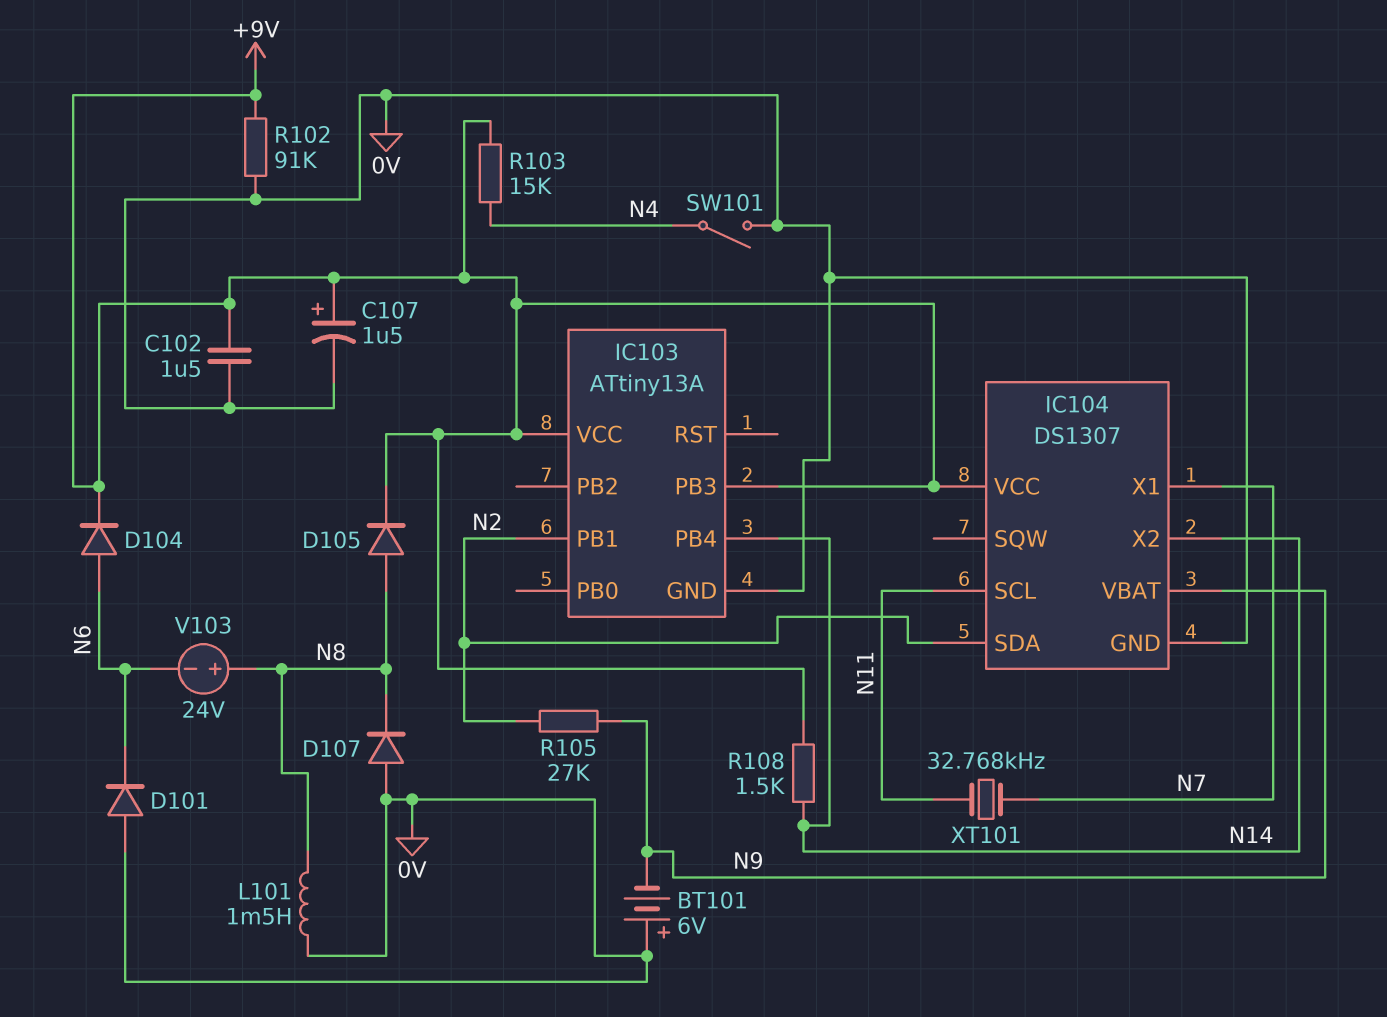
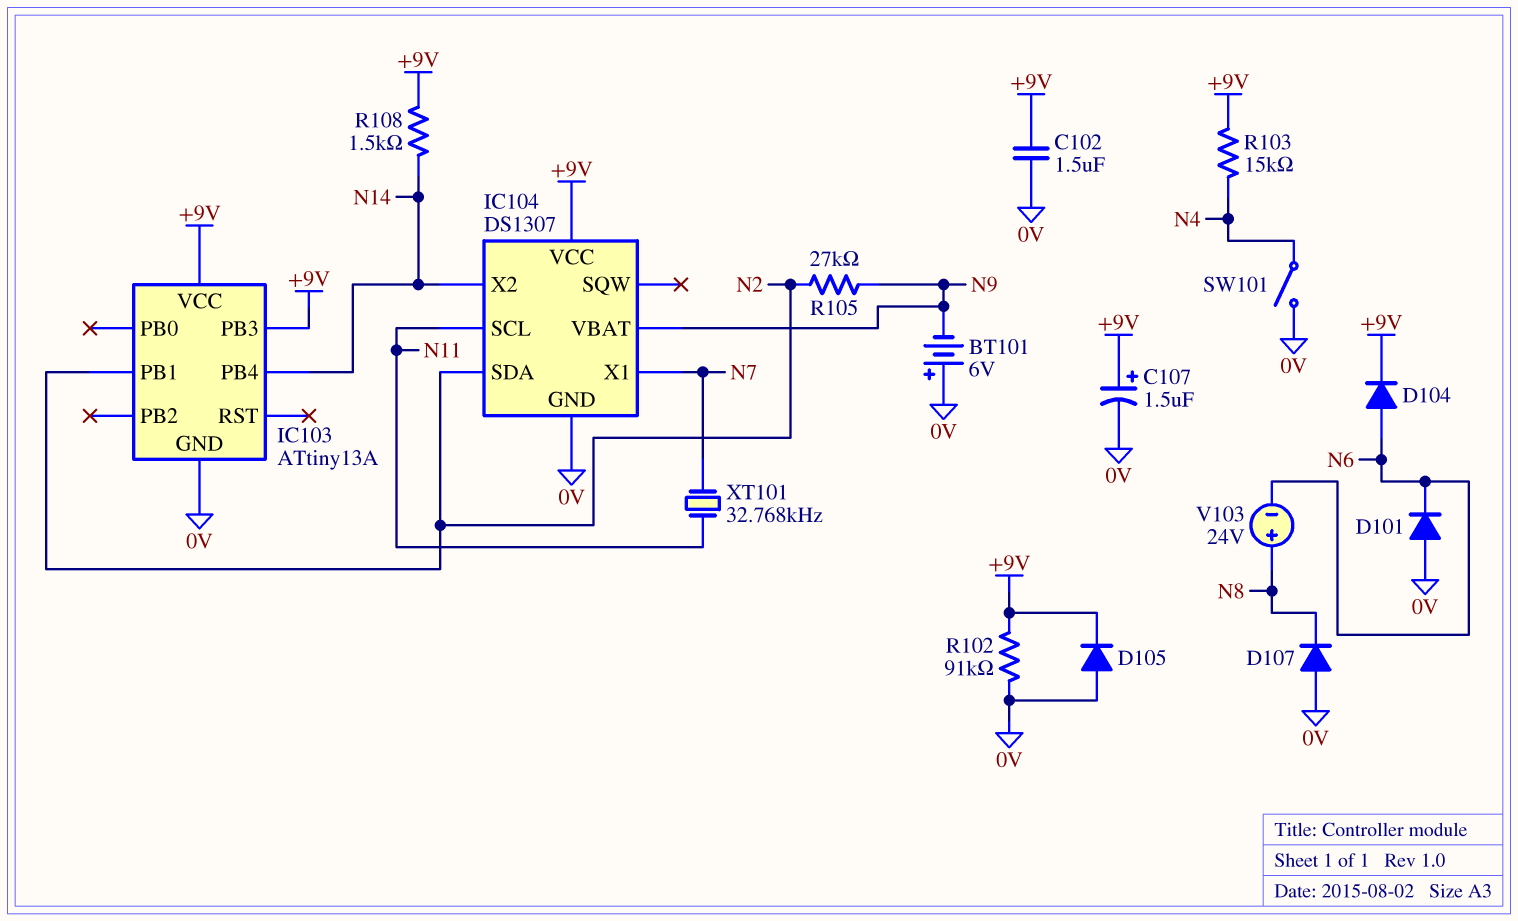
D105: diode (A N8, K +9V) -> diode (A 0V, K +9V)
L101: 1.5mH (0V, N8) -> none

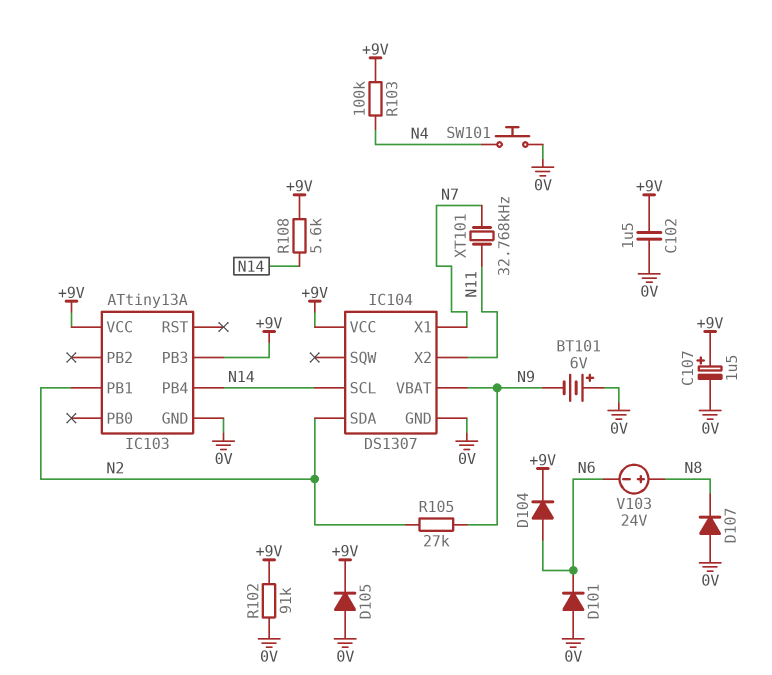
IC104 pin SCL: N11 -> N14
IC104 pin X2: N14 -> N11
R103: 15k (+9V, N4) -> 100k (+9V, N4)
R108: 1.5k (+9V, N14) -> 5.6k (+9V, N14)
SW101: switch (0V, N4) -> button (0V, N4)

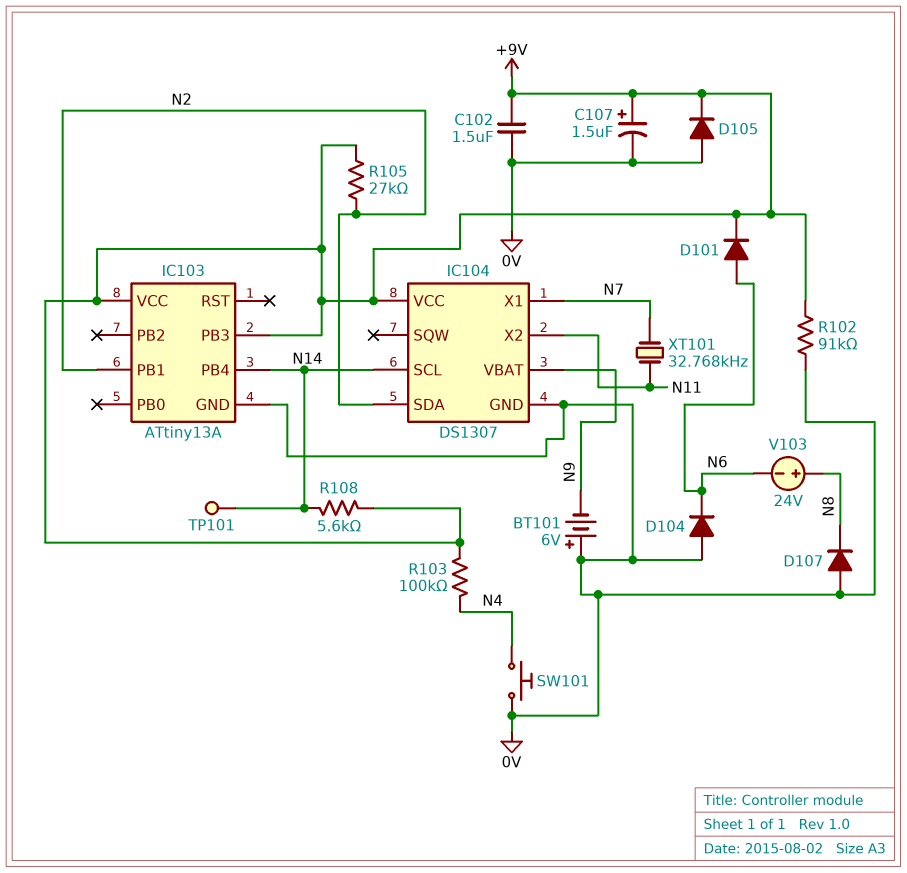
D101: diode (A 0V, K N6) -> diode (A N6, K +9V)
D104: diode (A N6, K +9V) -> diode (A 0V, K N6)
R105: 27k (N2, N9) -> 27k (+9V, N2)
TP101: none -> test point (N14)

